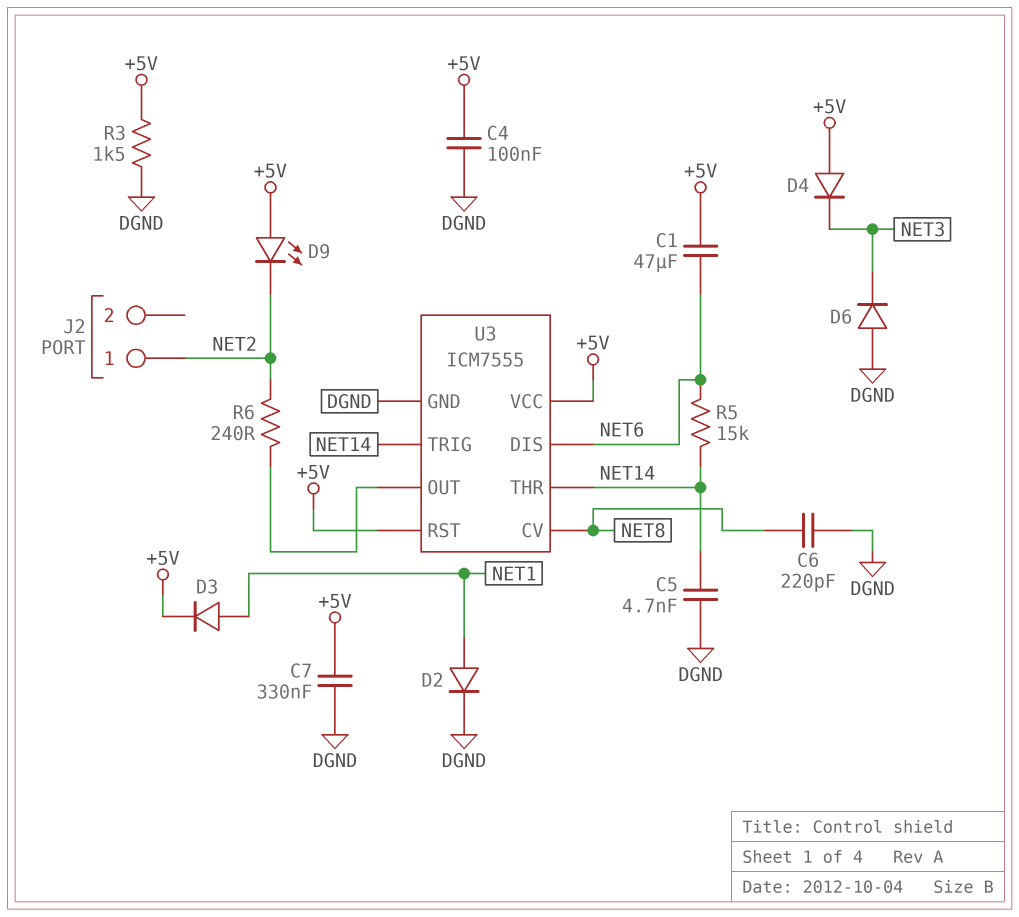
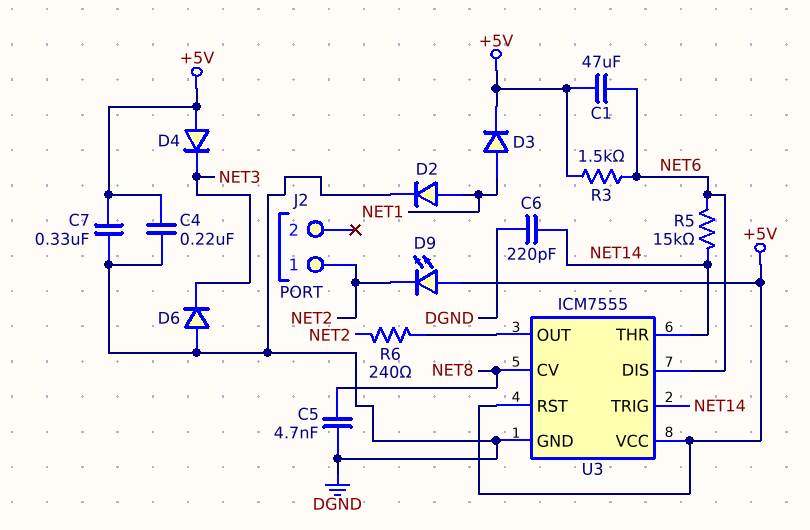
C4: 100nF (+5V, DGND) -> 220nF (+5V, DGND)
C5: 4.7nF (DGND, NET14) -> 4.7nF (DGND, NET8)
C6: 220pF (DGND, NET8) -> 220pF (DGND, NET14)
R3: 1.5k (+5V, DGND) -> 1.5k (+5V, NET6)

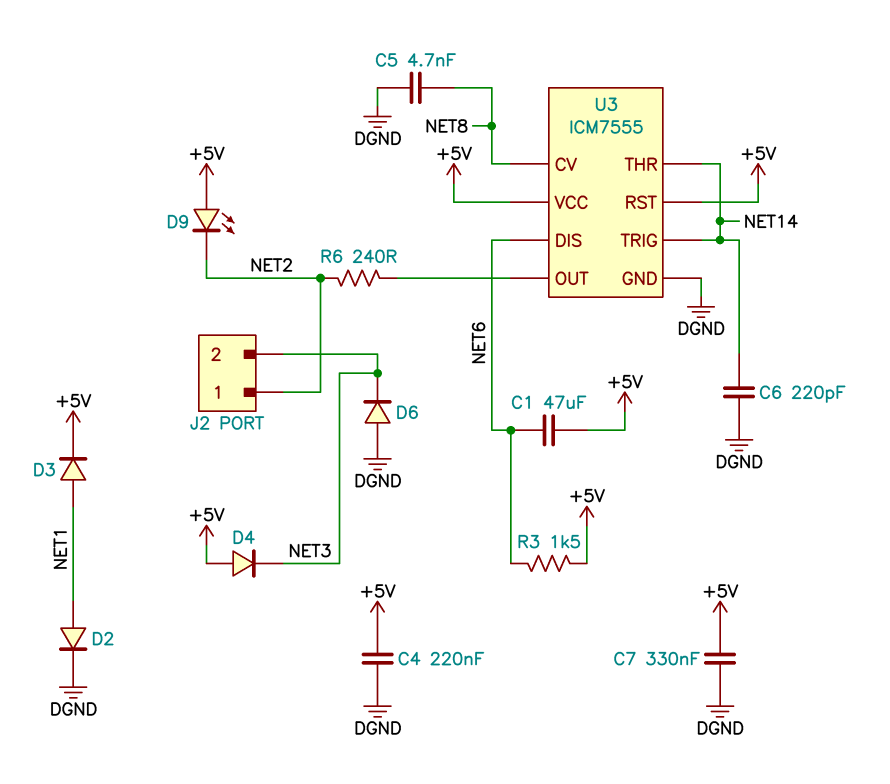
J2 pin 2: none -> NET3
R5: 15k (NET6, NET14) -> none

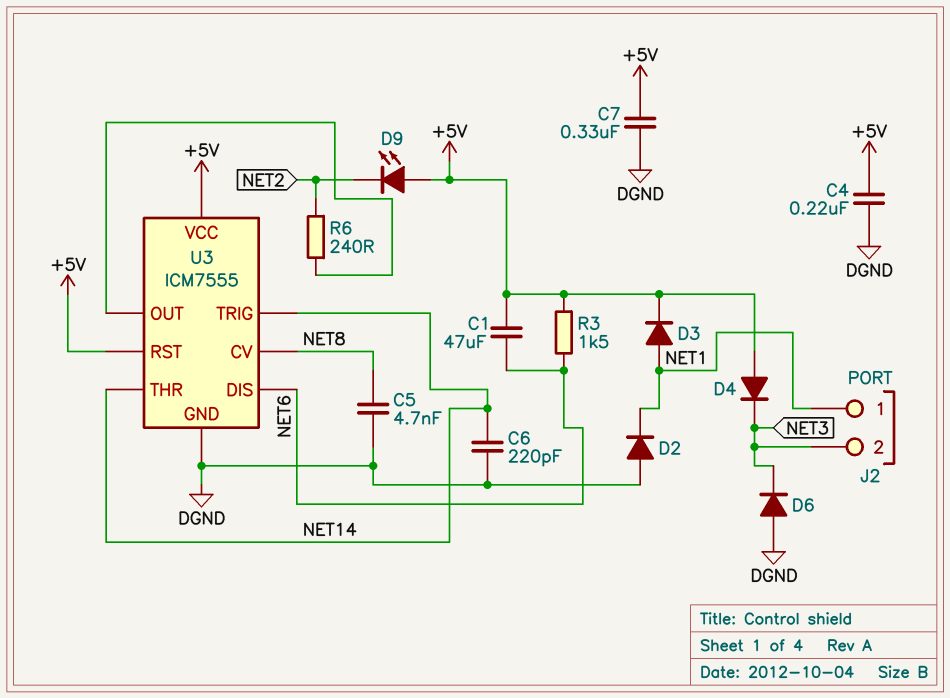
D2: diode (A NET1, K DGND) -> diode (A DGND, K NET1)
J2 pin 1: NET2 -> NET1

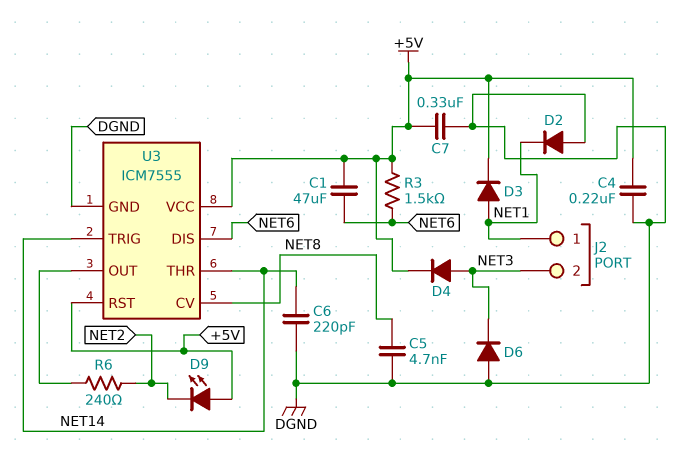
D4: diode (A +5V, K NET3) -> diode (A NET3, K +5V)

